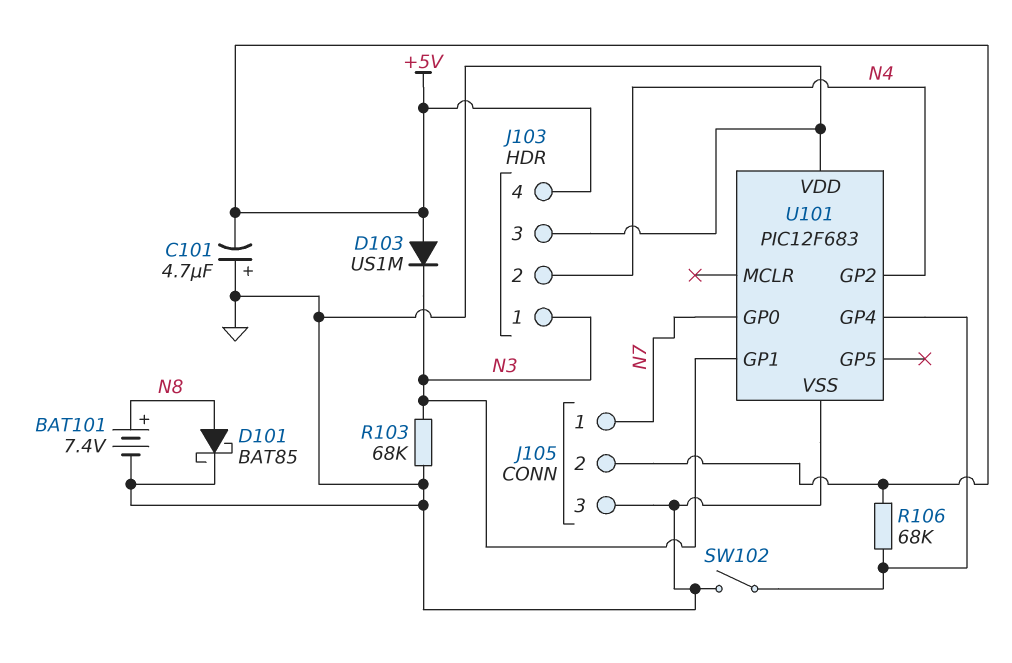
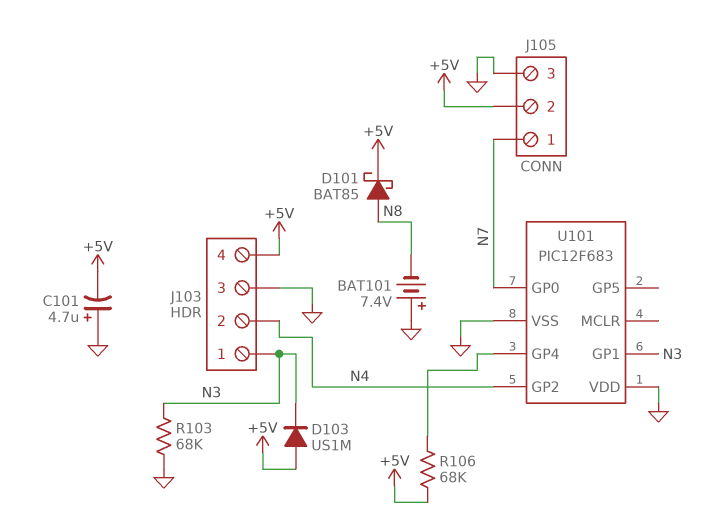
BAT101: 7.4V (plus N8, minus GND) -> 7.4V (plus GND, minus N8)
D101: schottky BAT85 (A N8, K GND) -> schottky BAT85 (A N8, K +5V)
SW102: switch (GND, U101/GP4) -> none

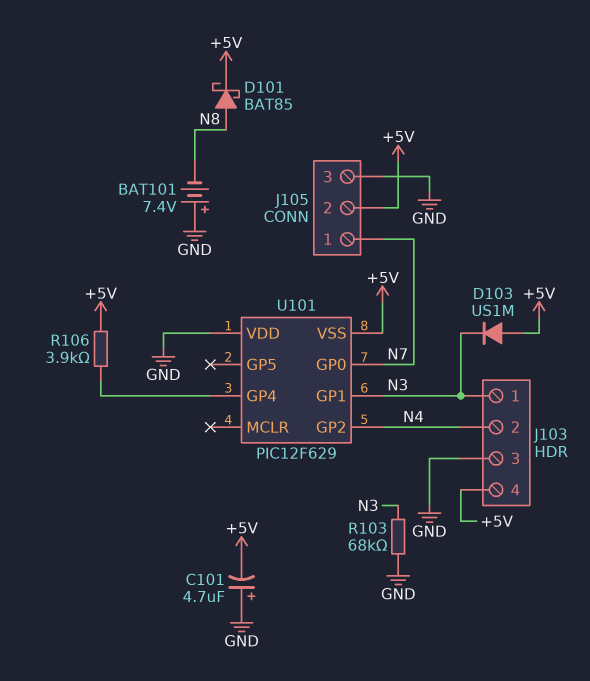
R106: 68k (+5V, U101/GP4) -> 3.9k (+5V, U101/GP4)
U101: PIC12F683 -> PIC12F629
U101 pin VSS: GND -> +5V

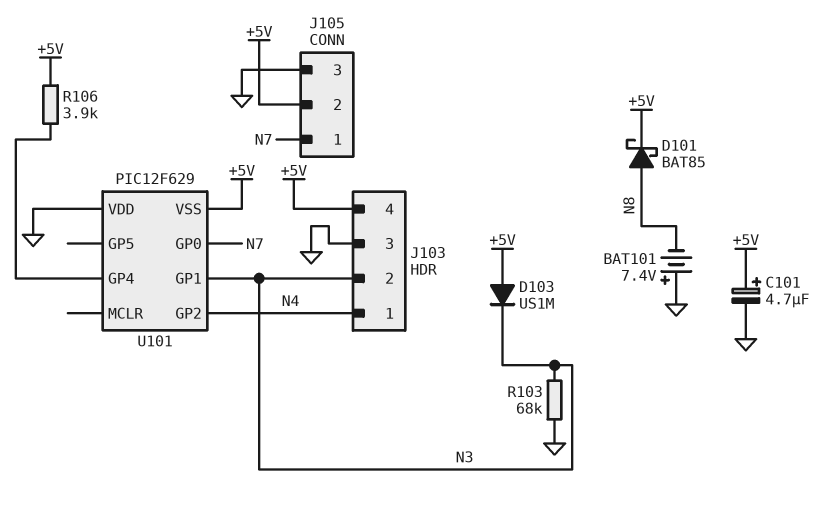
C101: 4.7uF (plus GND, minus +5V) -> 4.7uF (plus +5V, minus GND)
J103 pin 1: N3 -> N4
J103 pin 2: N4 -> N3

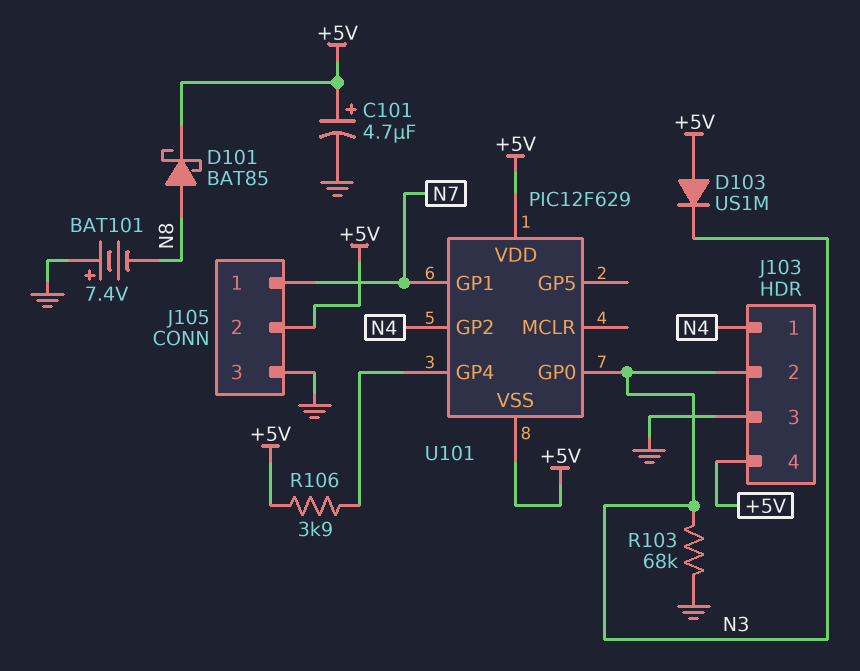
U101 pin GP0: N7 -> N3
U101 pin GP1: N3 -> N7
U101 pin VDD: GND -> +5V

